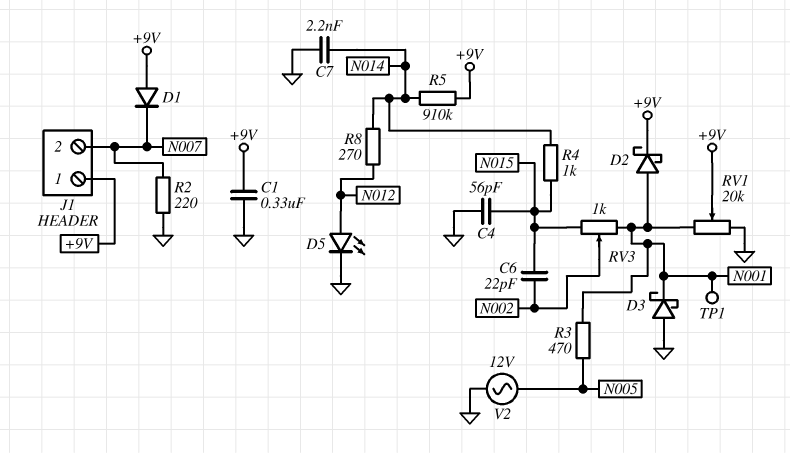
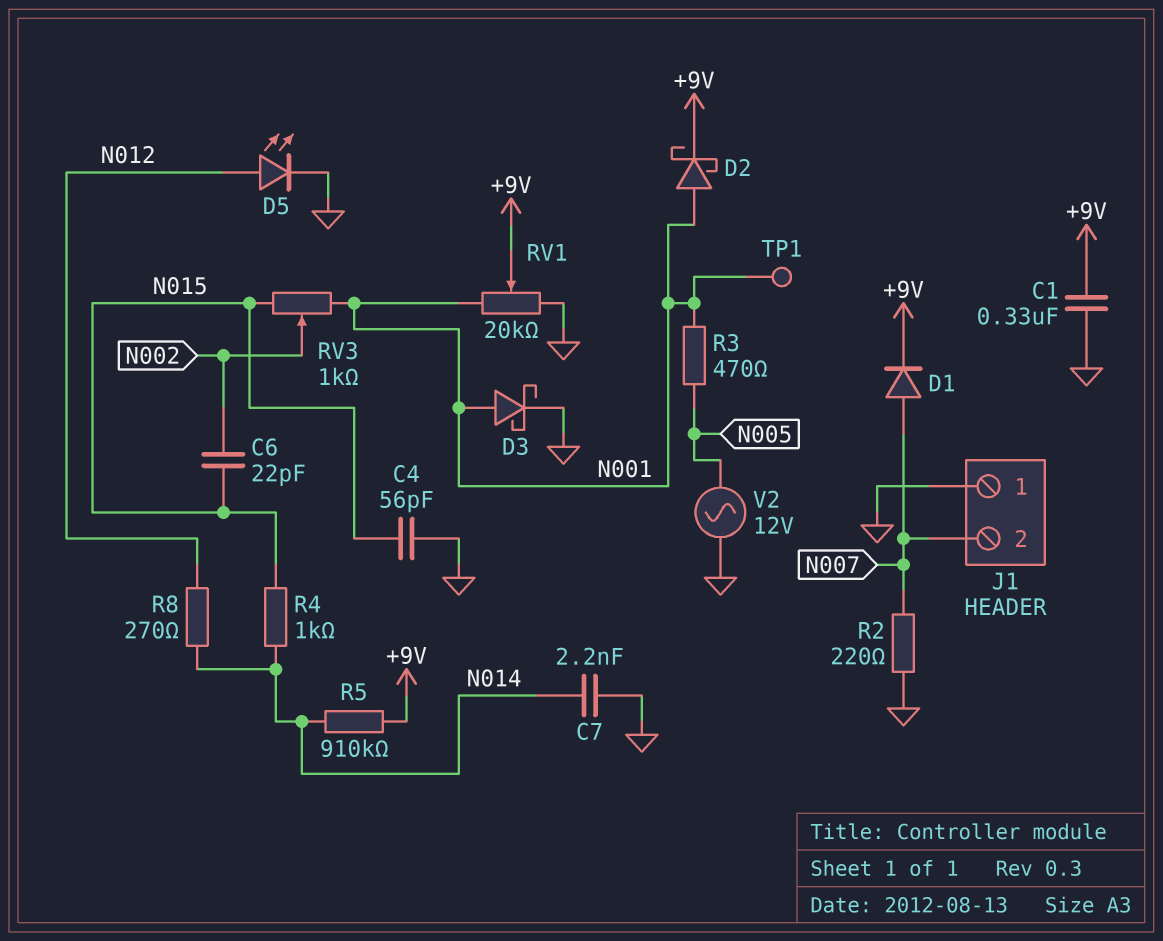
D1: diode (A +9V, K N007) -> diode (A N007, K +9V)
D3: schottky (A GND, K N001) -> schottky (A N001, K GND)
J1 pin 1: +9V -> GND

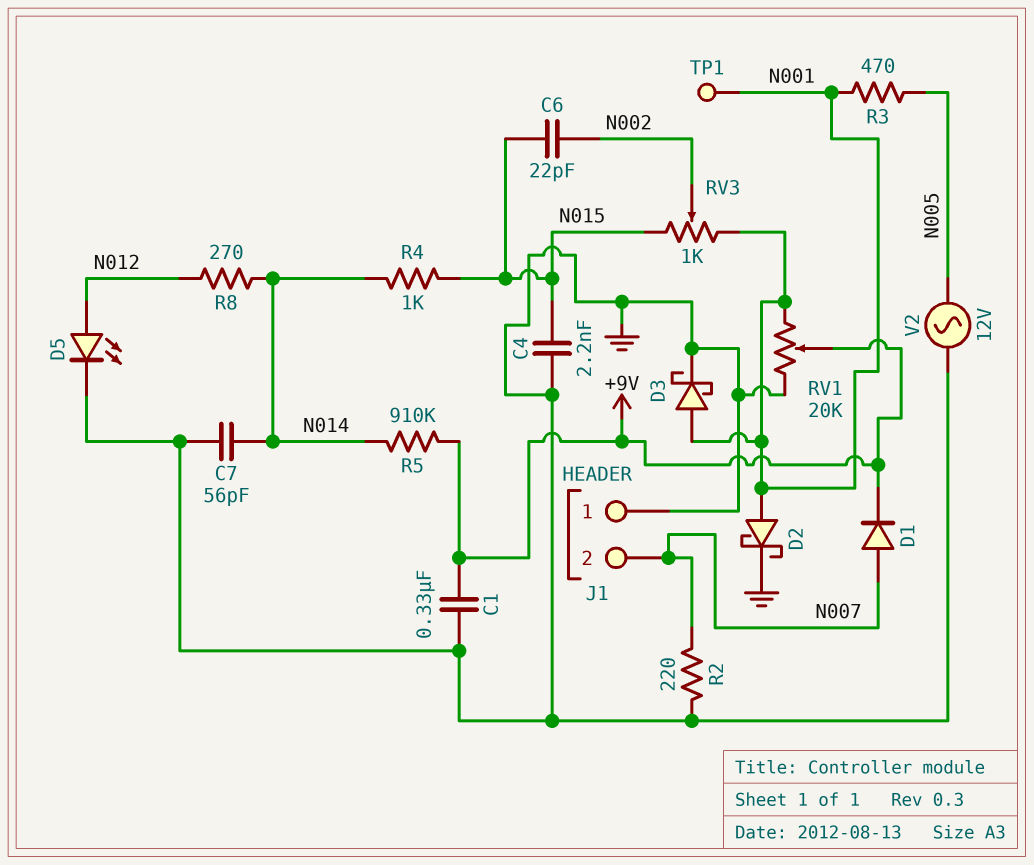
C4: 56pF (GND, N015) -> 2.2nF (GND, N015)
C7: 2.2nF (GND, N014) -> 56pF (GND, N014)
D2: schottky (A N001, K +9V) -> schottky (A N001, K GND)

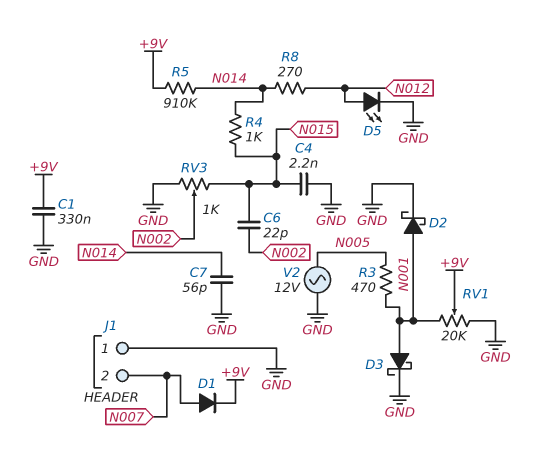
R2: 220 (GND, N007) -> none
RV3: 1k (N001, N015, wiper N002) -> 1k (GND, N015, wiper N002)
TP1: test point (N001) -> none

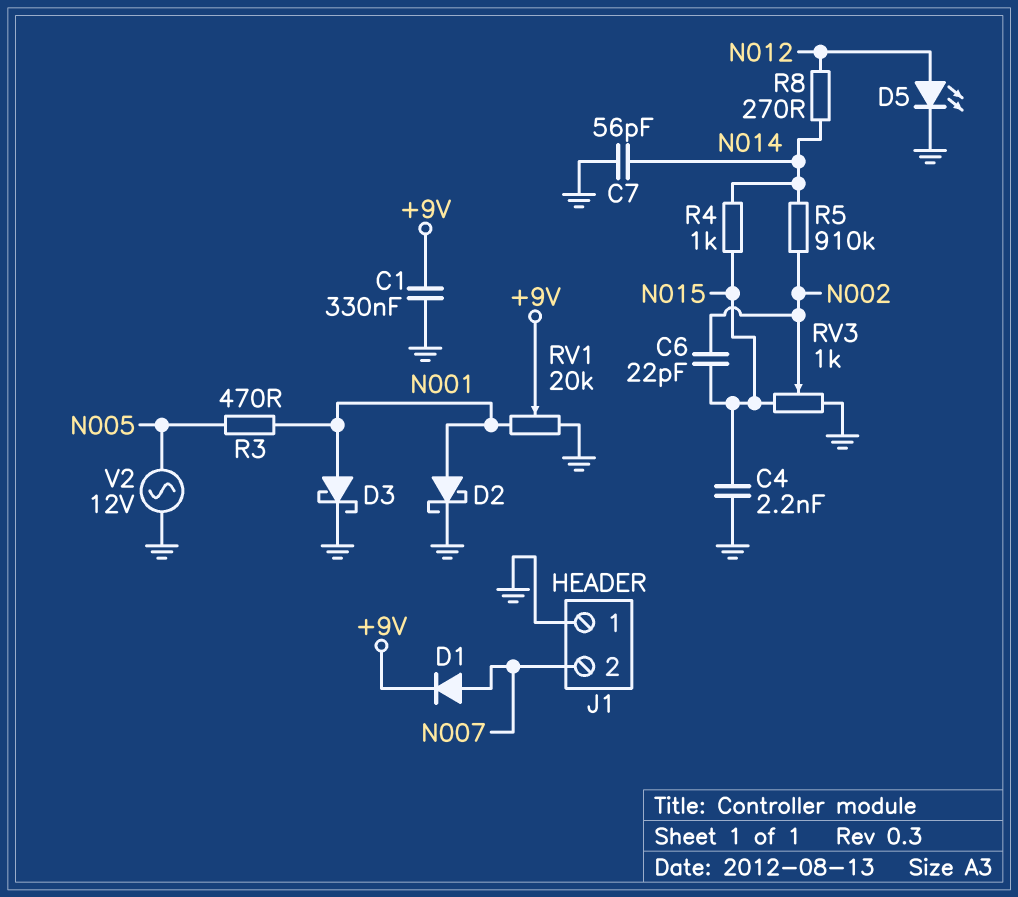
R5: 910k (+9V, N014) -> 910k (N002, N014)

